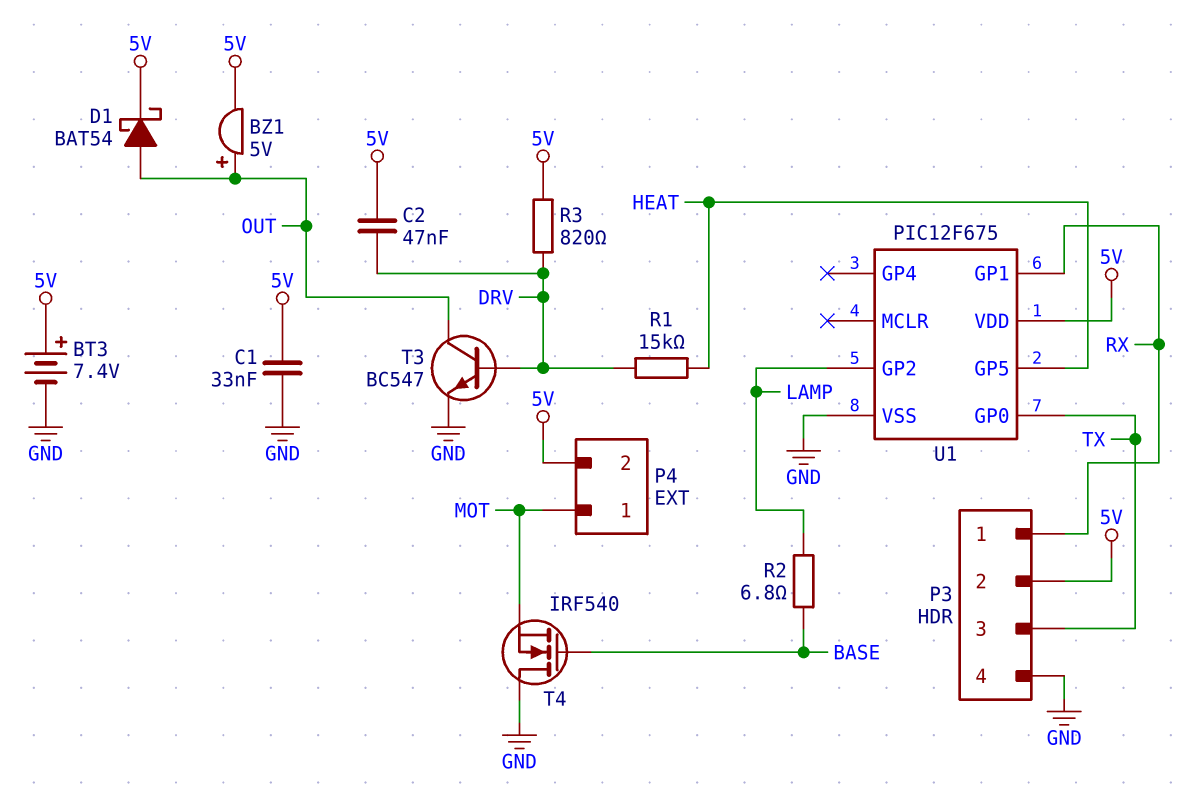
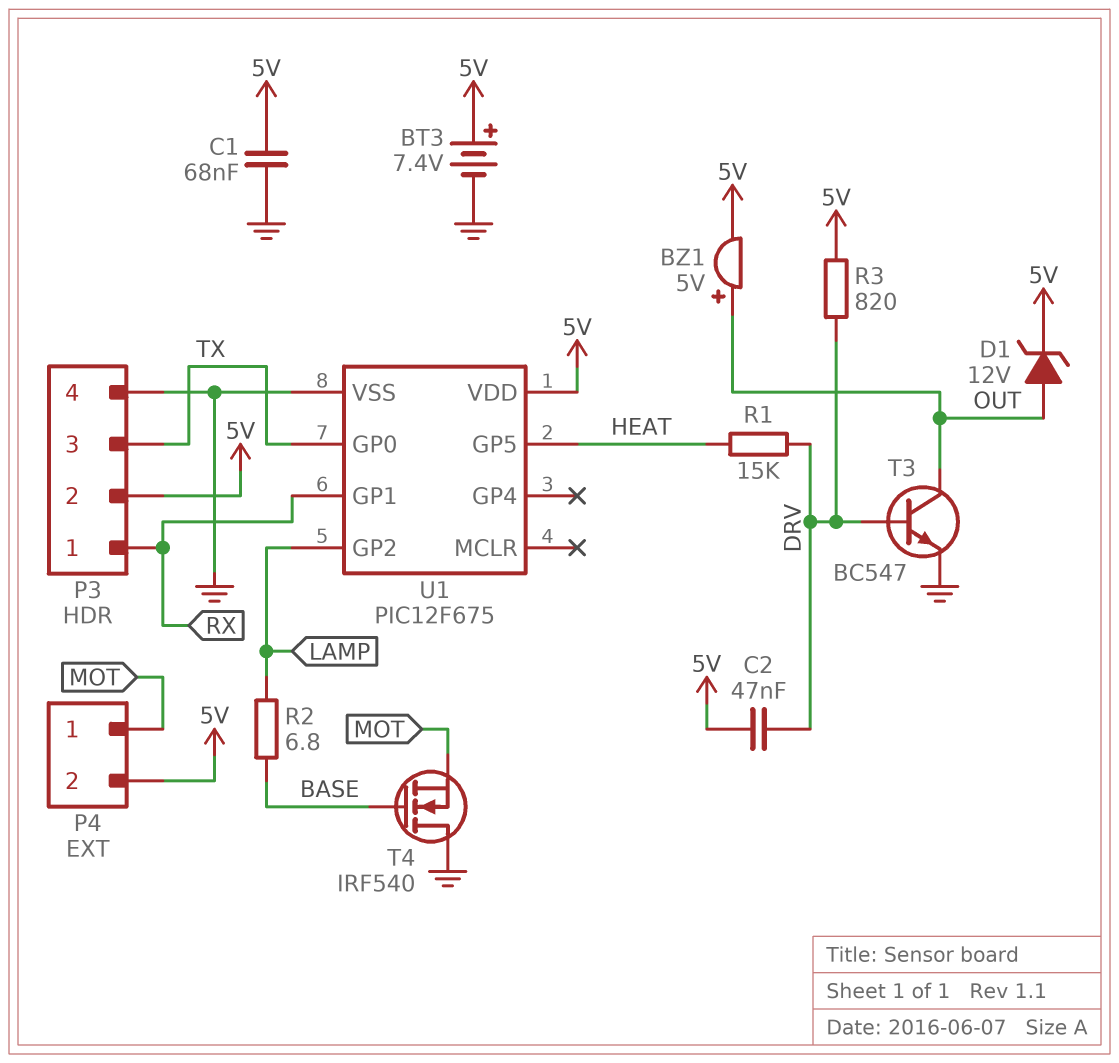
C1: 33nF (5V, GND) -> 68nF (5V, GND)
D1: schottky BAT54 (A OUT, K 5V) -> zener 12V (A OUT, K 5V)

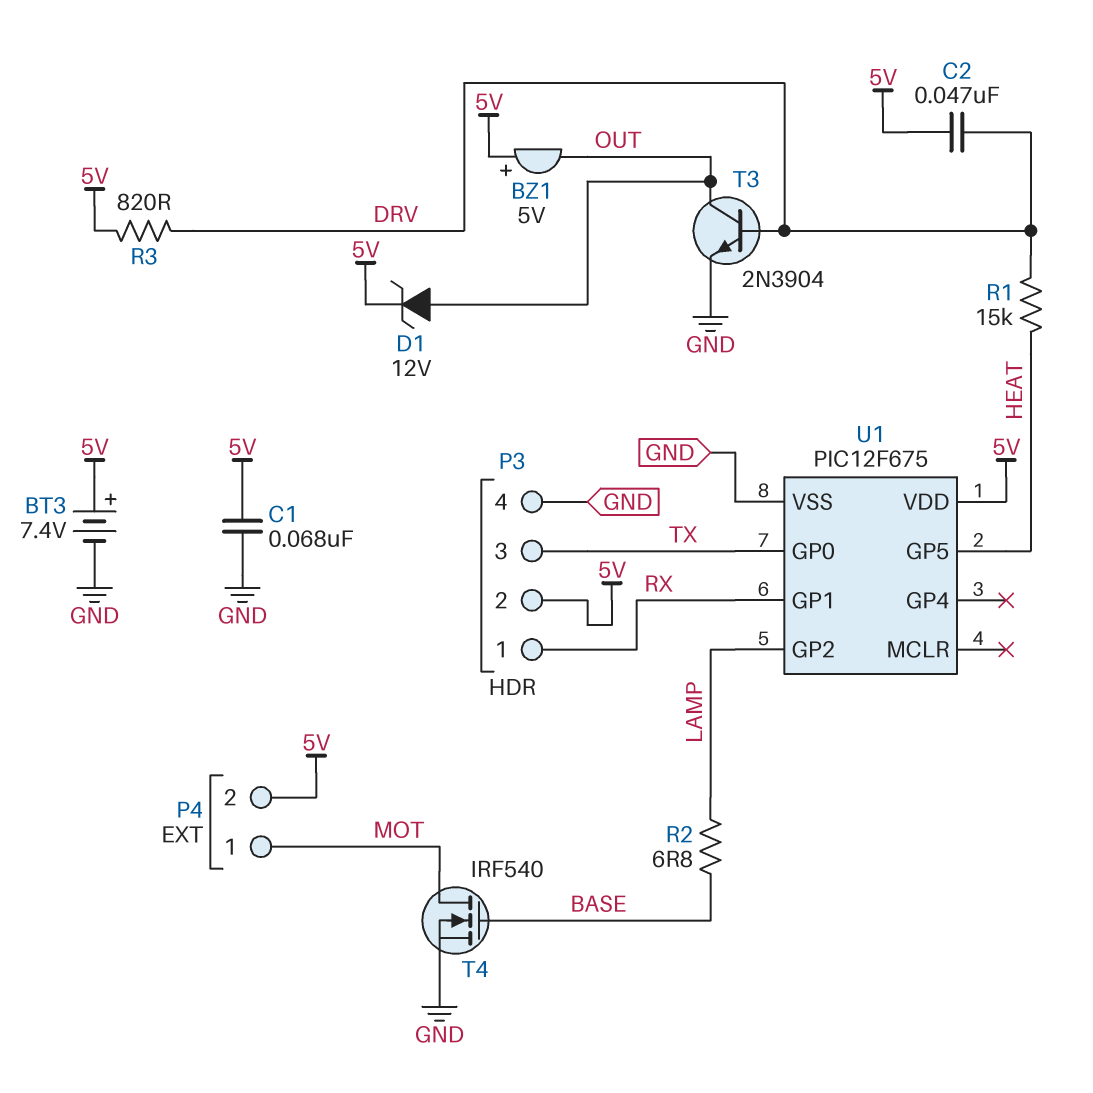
BZ1: buzzer 5V (plus OUT, minus 5V) -> buzzer 5V (plus 5V, minus OUT)
T3: NPN BC547 (B DRV, C OUT, E GND) -> NPN 2N3904 (B DRV, C OUT, E GND)
T4: NMOS IRF540 (G BASE, D GND, S MOT) -> NMOS IRF540 (G BASE, D MOT, S GND)

